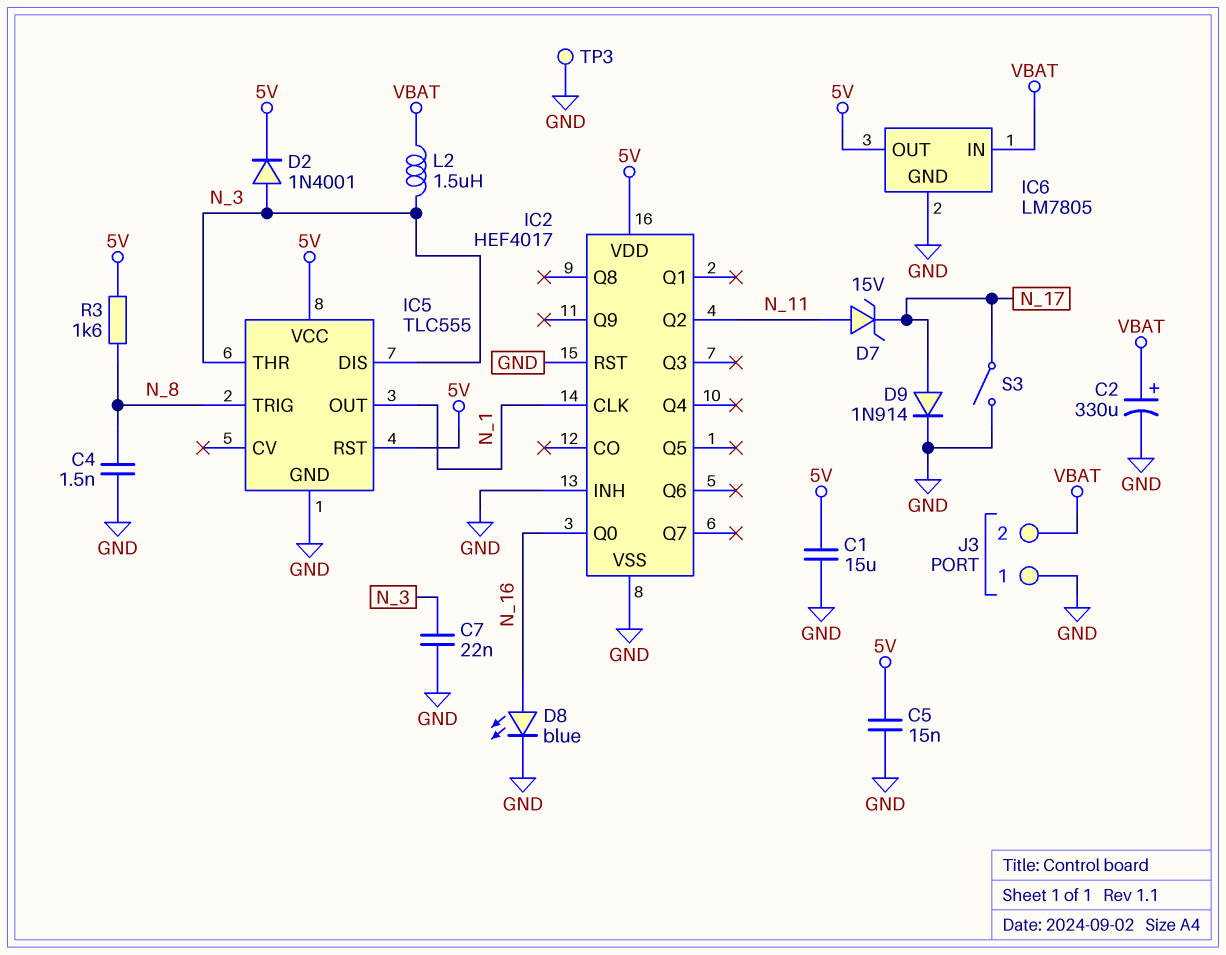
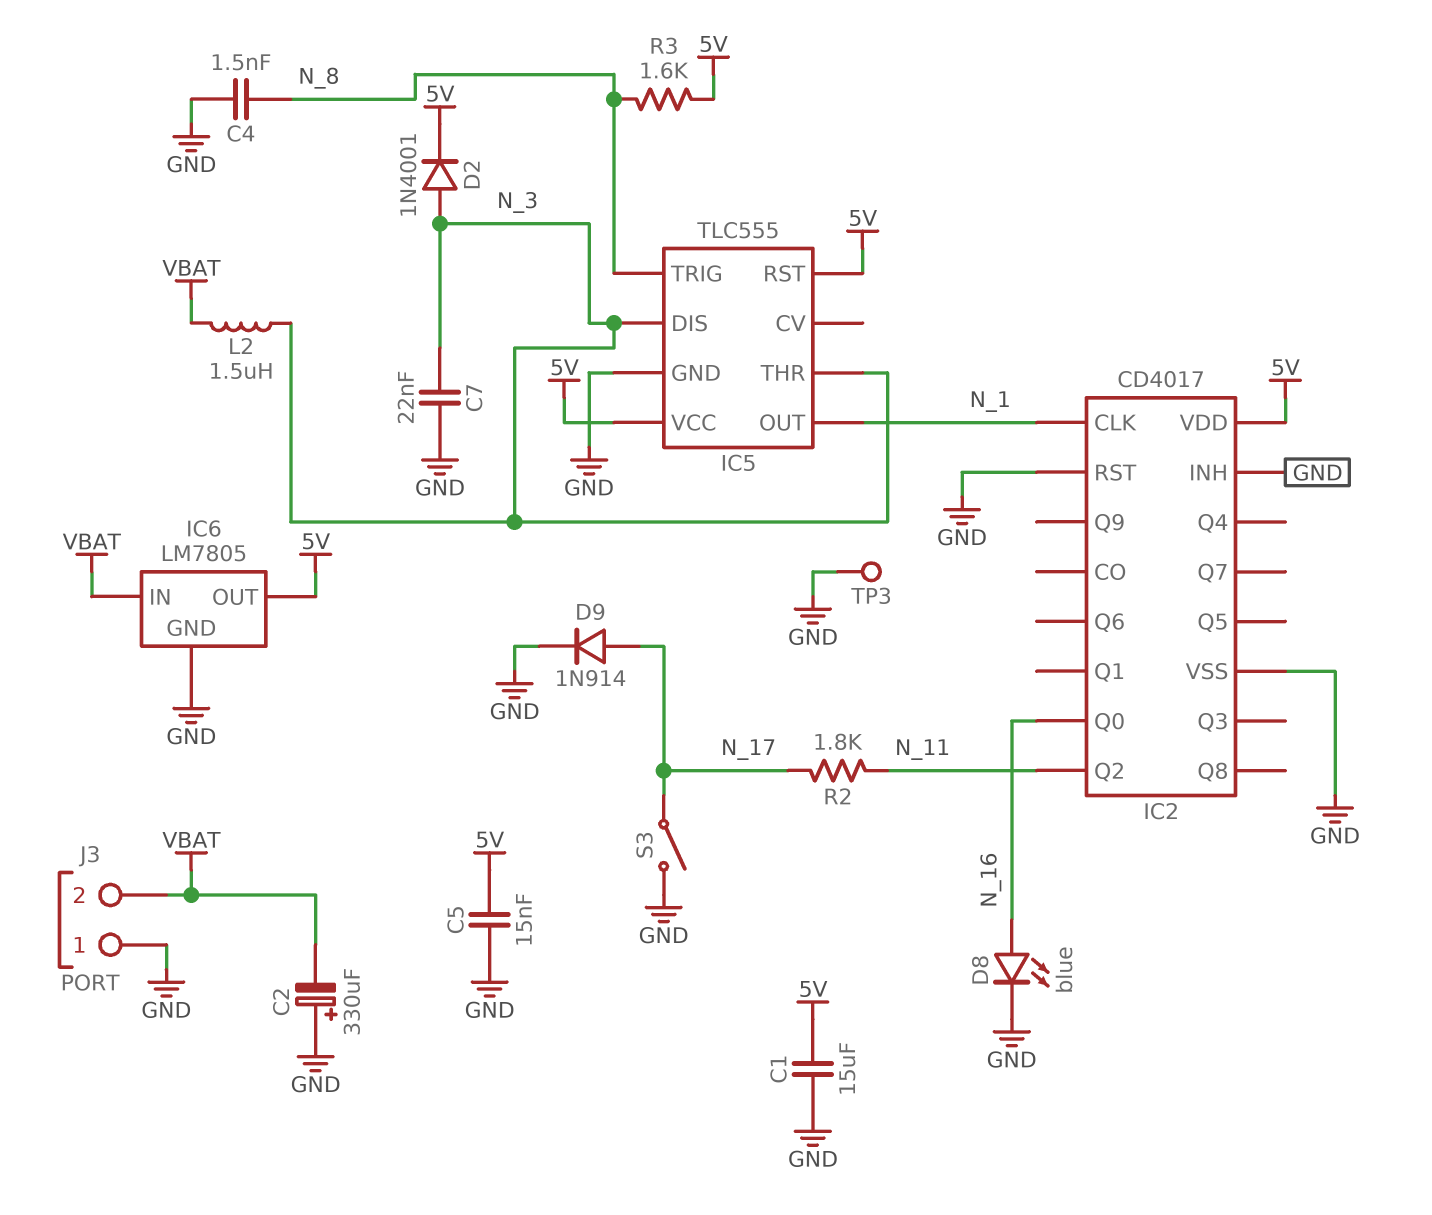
C2: 330uF (plus VBAT, minus GND) -> 330uF (plus GND, minus VBAT)
D7: zener 15V (A N_11, K N_17) -> none
IC2: HEF4017 -> CD4017
R2: none -> 1.8k (N_11, N_17)

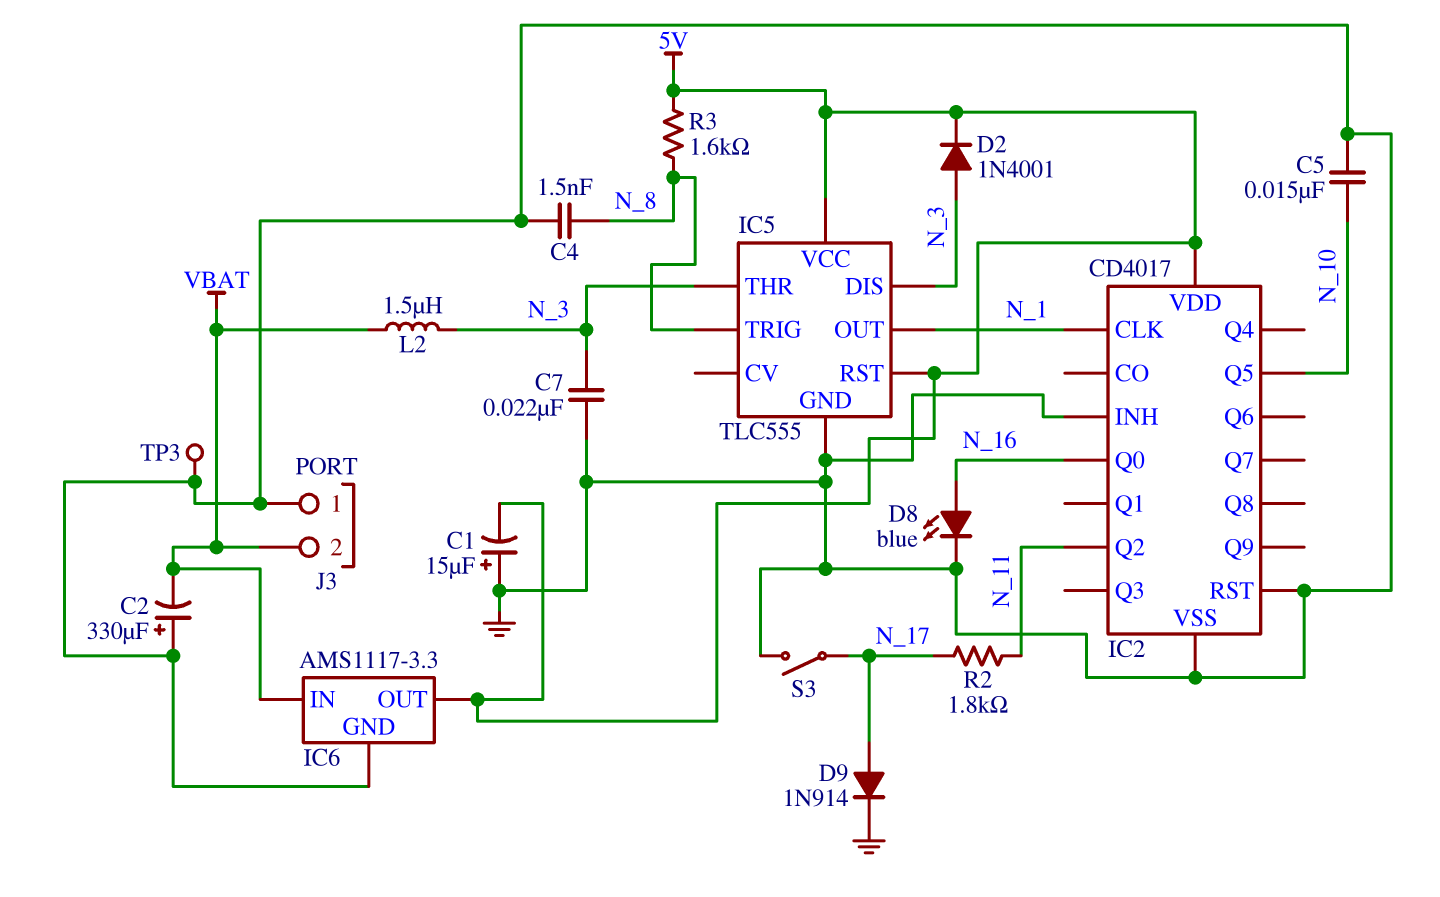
C1: 15uF (5V, GND) -> 15uF (plus GND, minus 5V)
C5: 15nF (5V, GND) -> 15nF (GND, N_10)
IC2 pin Q5: none -> N_10
IC6: LM7805 -> AMS1117-3.3

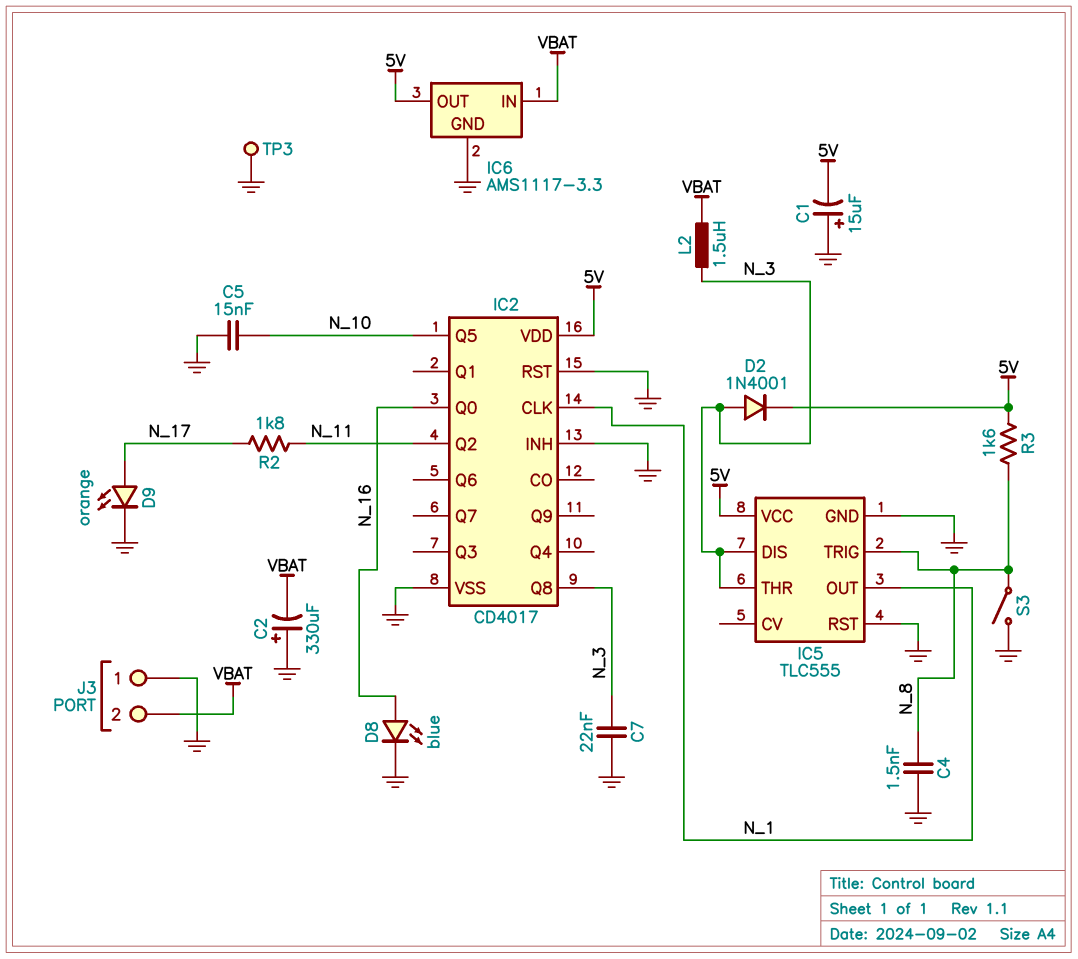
D9: diode 1N914 (A N_17, K GND) -> LED orange (A N_17, K GND)
IC2 pin Q8: none -> N_3
IC5 pin RST: 5V -> GND
S3: switch (GND, N_17) -> switch (GND, N_8)

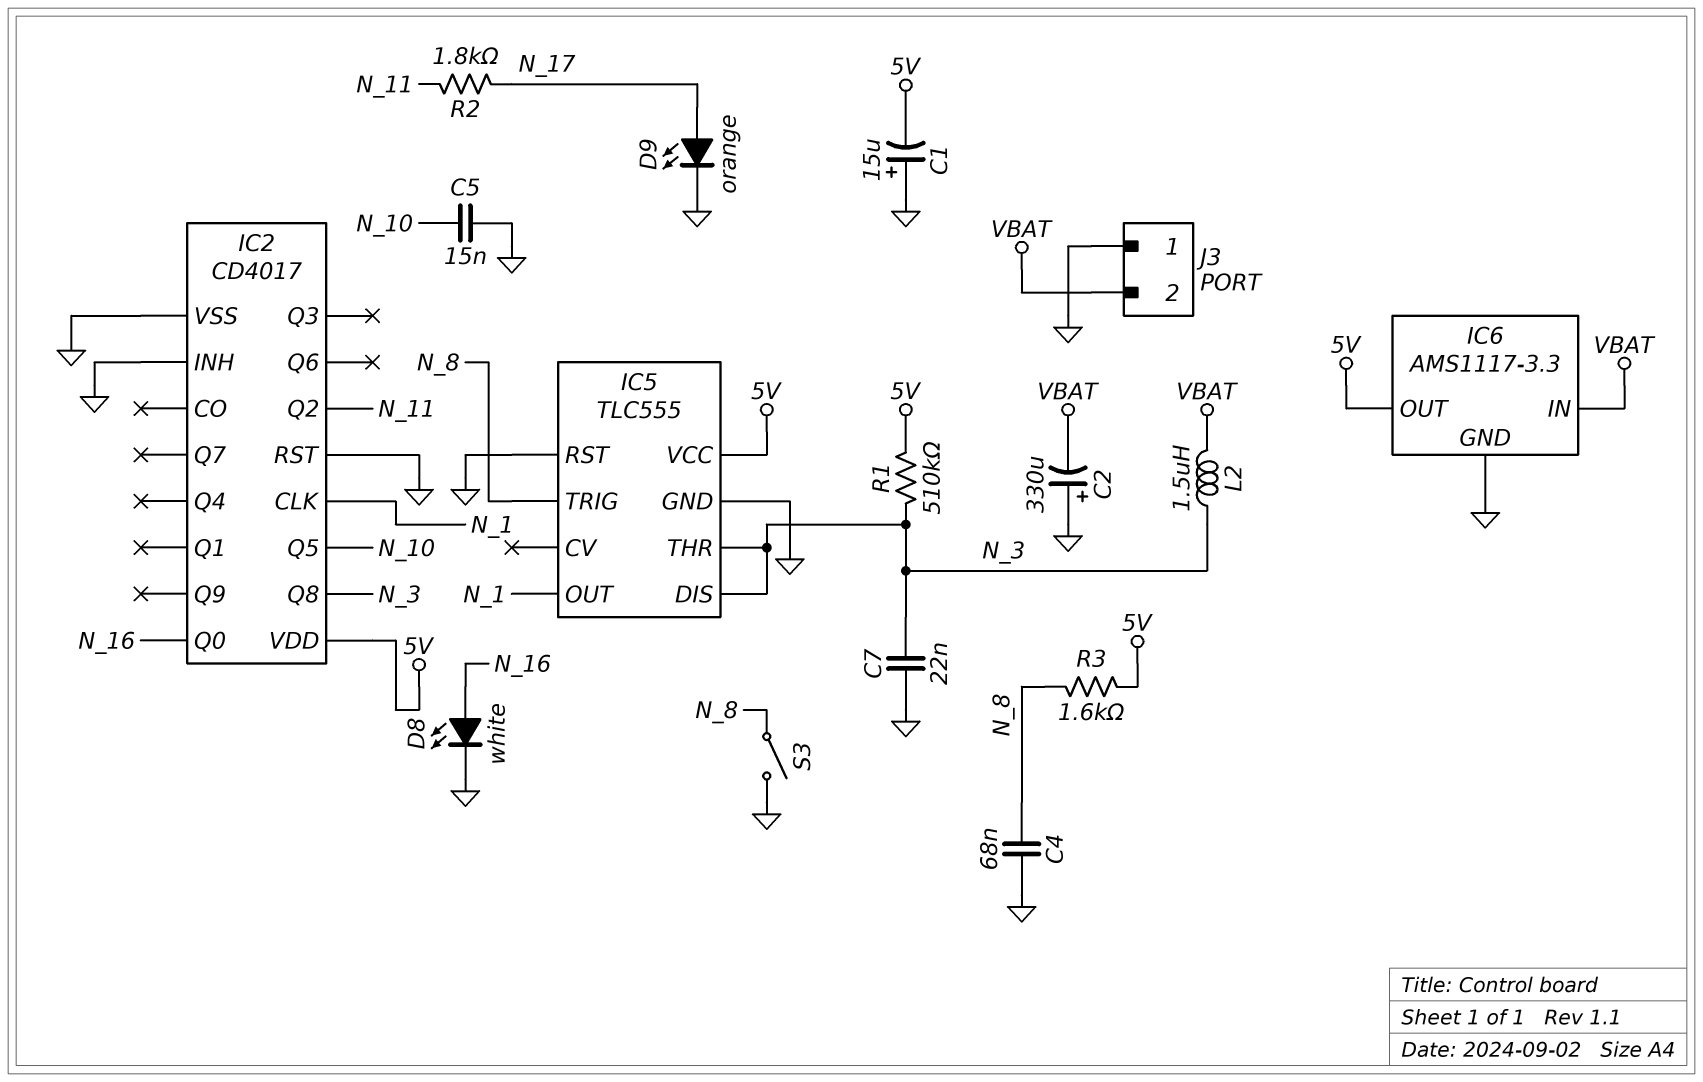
C4: 1.5nF (GND, N_8) -> 68nF (GND, N_8)
D2: diode 1N4001 (A N_3, K 5V) -> none
D8: LED blue (A N_16, K GND) -> LED white (A N_16, K GND)
R1: none -> 510k (5V, N_3)
TP3: test point (GND) -> none

